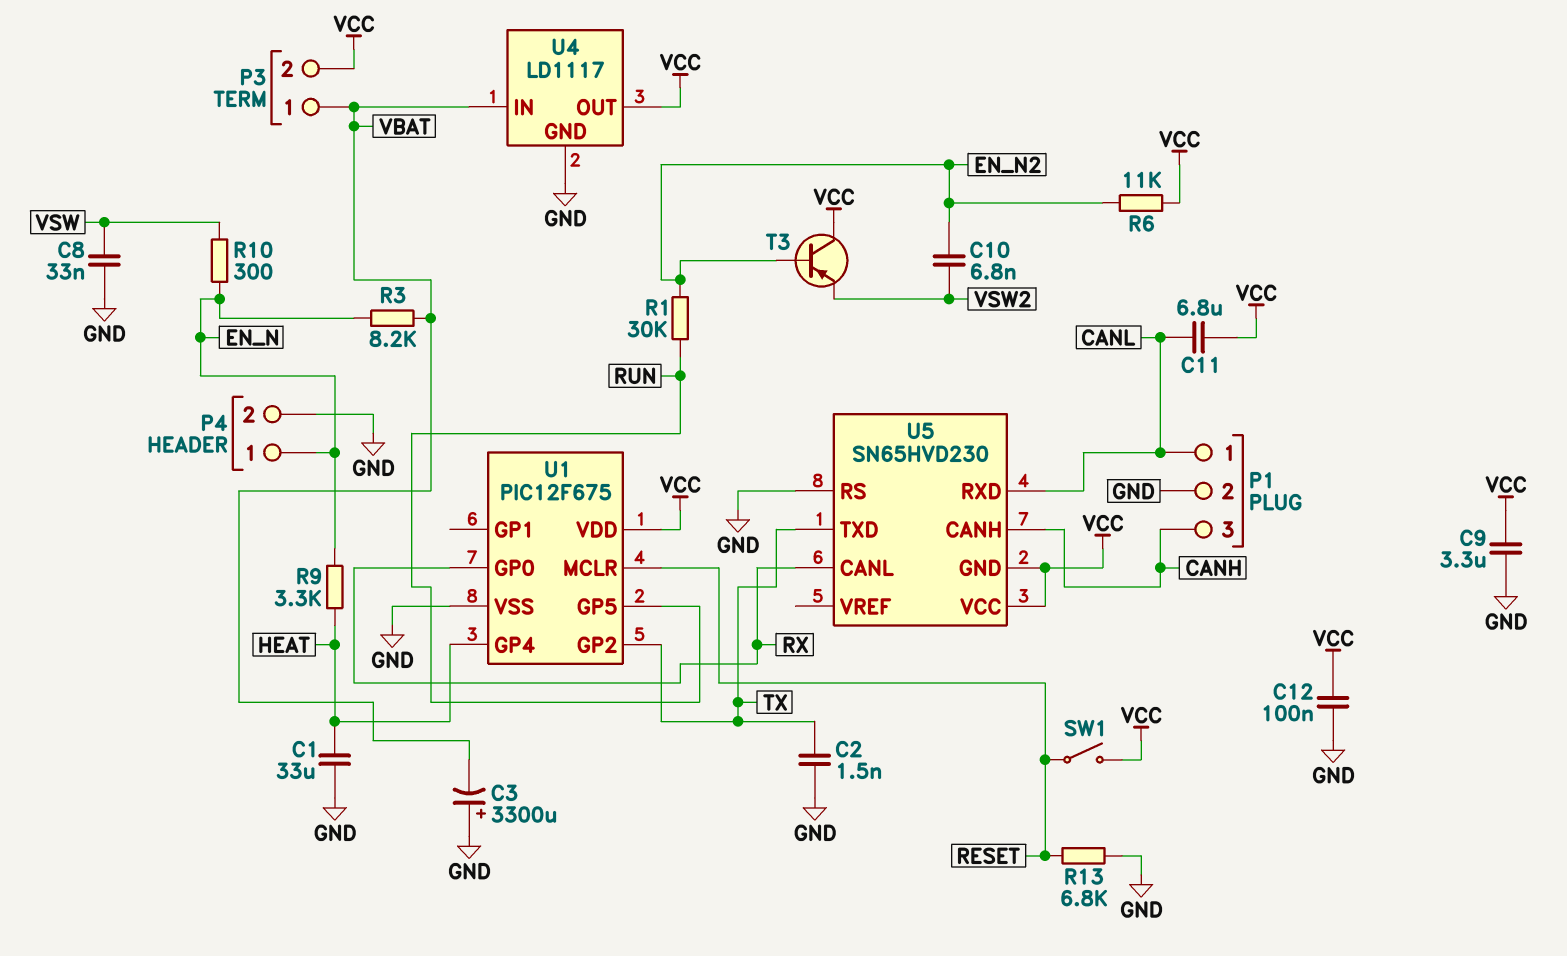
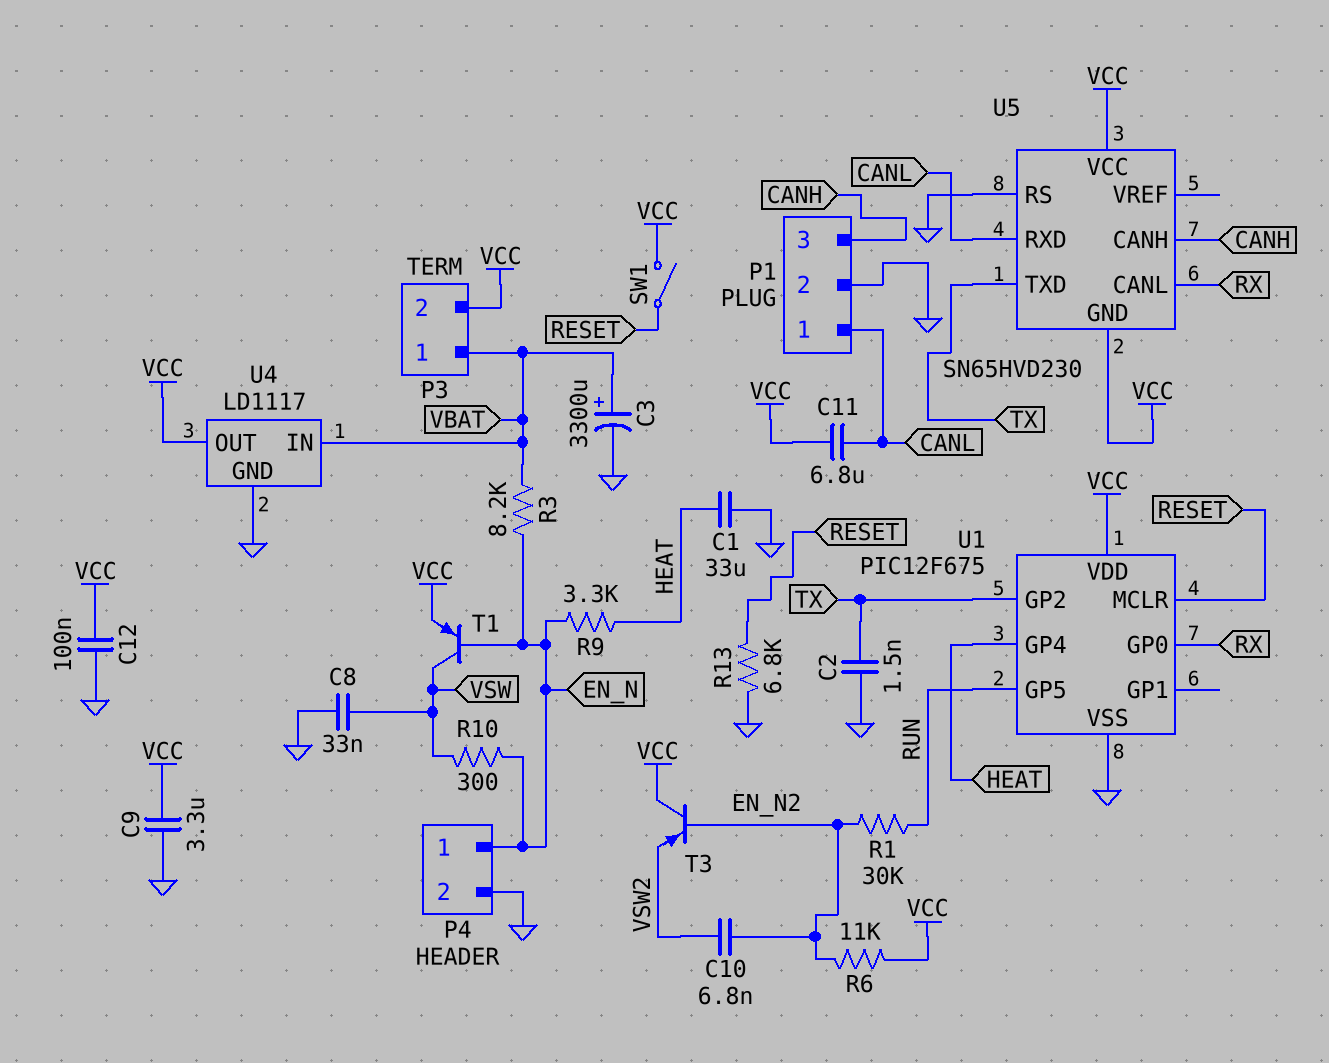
C3: 3300uF (plus GND, minus VBAT) -> 3300uF (plus VBAT, minus GND)
T1: none -> PNP (B EN_N, C VSW, E VCC)

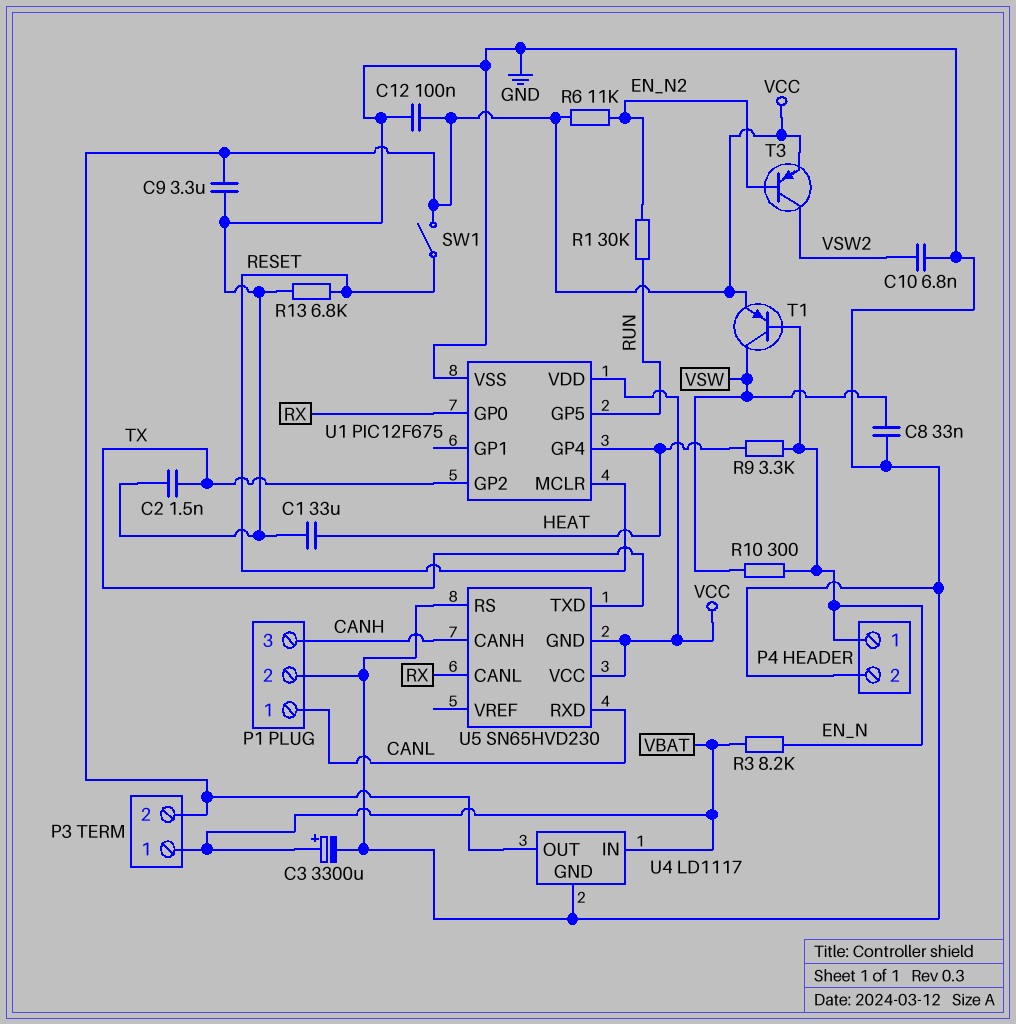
C10: 6.8nF (EN_N2, VSW2) -> 6.8nF (GND, VSW2)
C11: 6.8uF (CANL, VCC) -> none
T3: PNP (B EN_N2, C VCC, E VSW2) -> PNP (B EN_N2, C VSW2, E VCC)

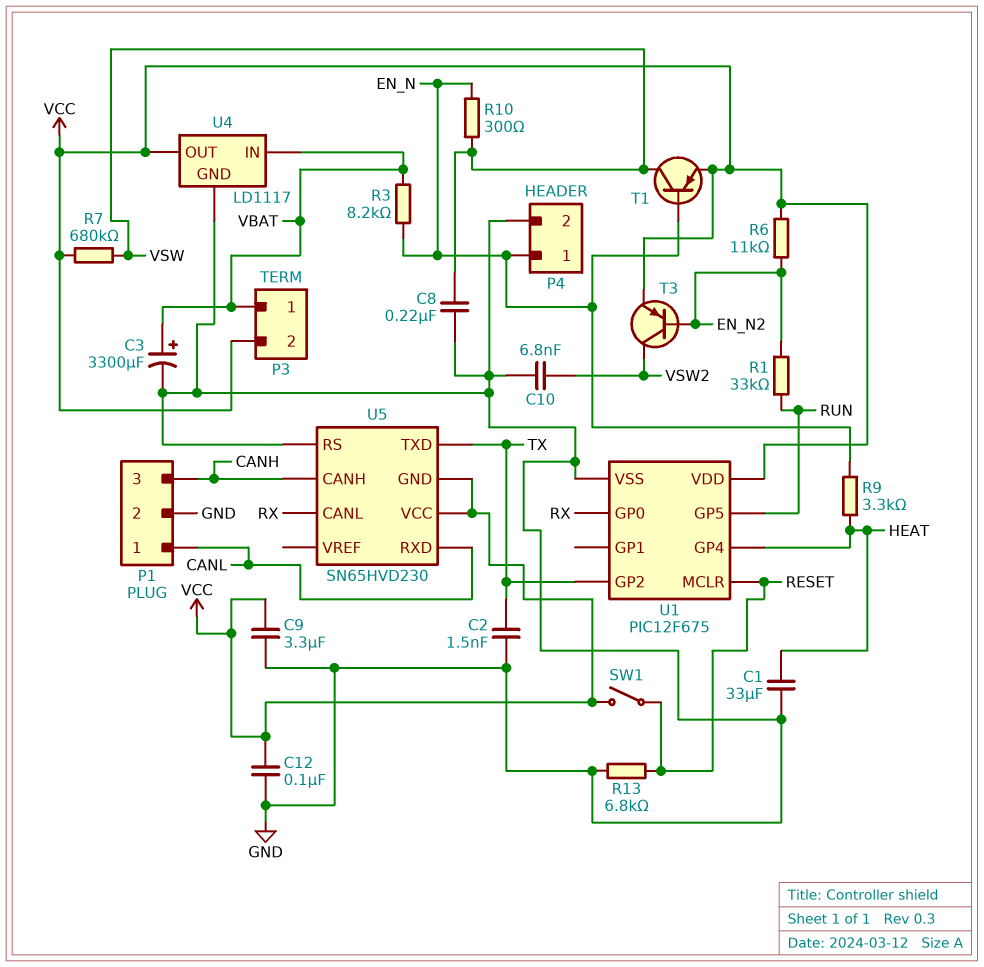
C8: 33nF (GND, VSW) -> 220nF (GND, VSW)
R1: 30k (EN_N2, RUN) -> 33k (EN_N2, RUN)
R7: none -> 680k (VCC, VSW)

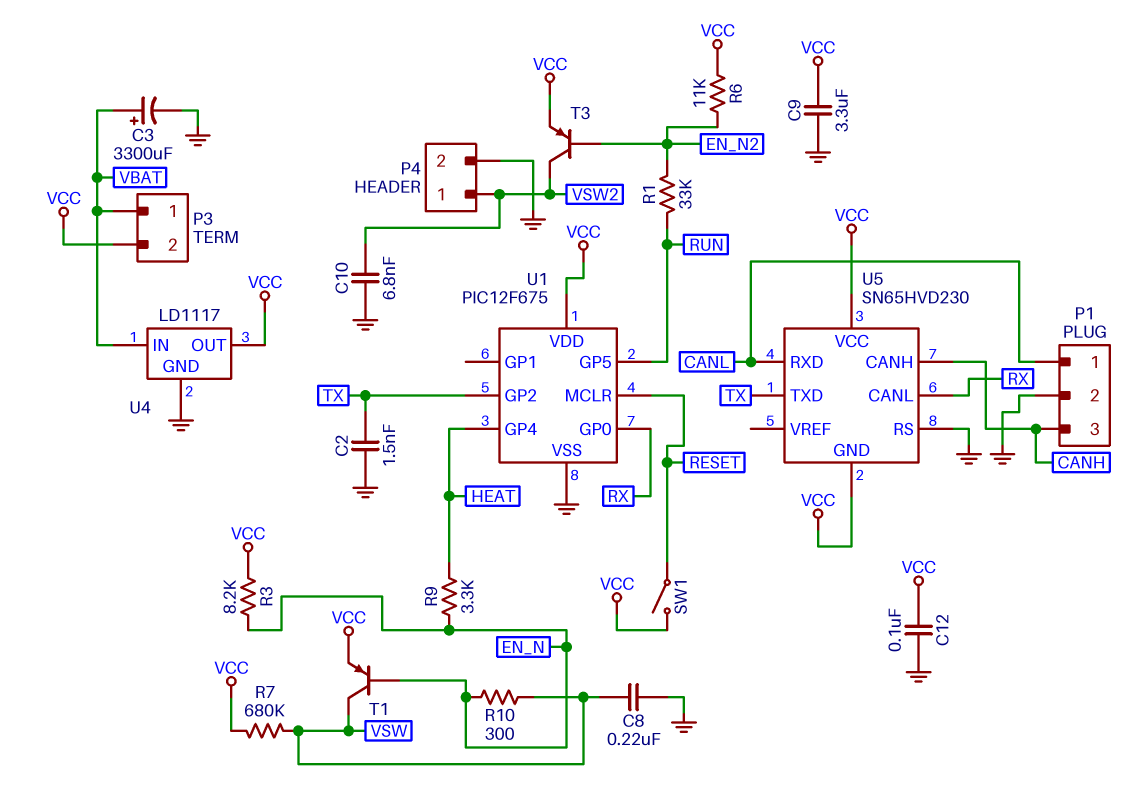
C1: 33uF (GND, HEAT) -> none
P4 pin 1: EN_N -> VSW2
R3: 8.2k (EN_N, VBAT) -> 8.2k (EN_N, VCC)
R13: 6.8k (GND, RESET) -> none

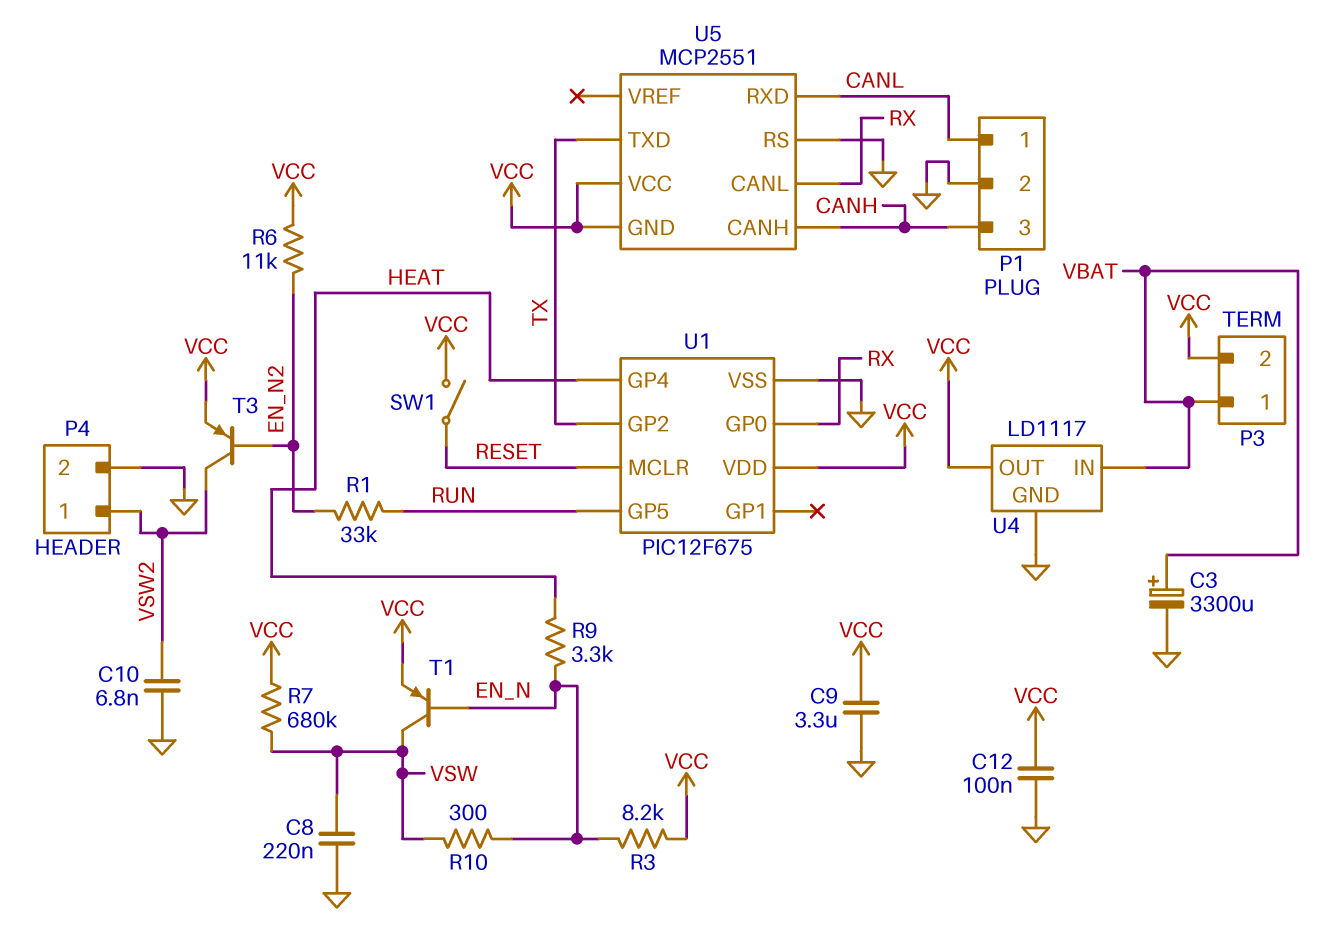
C2: 1.5nF (GND, TX) -> none
U5: SN65HVD230 -> MCP2551

